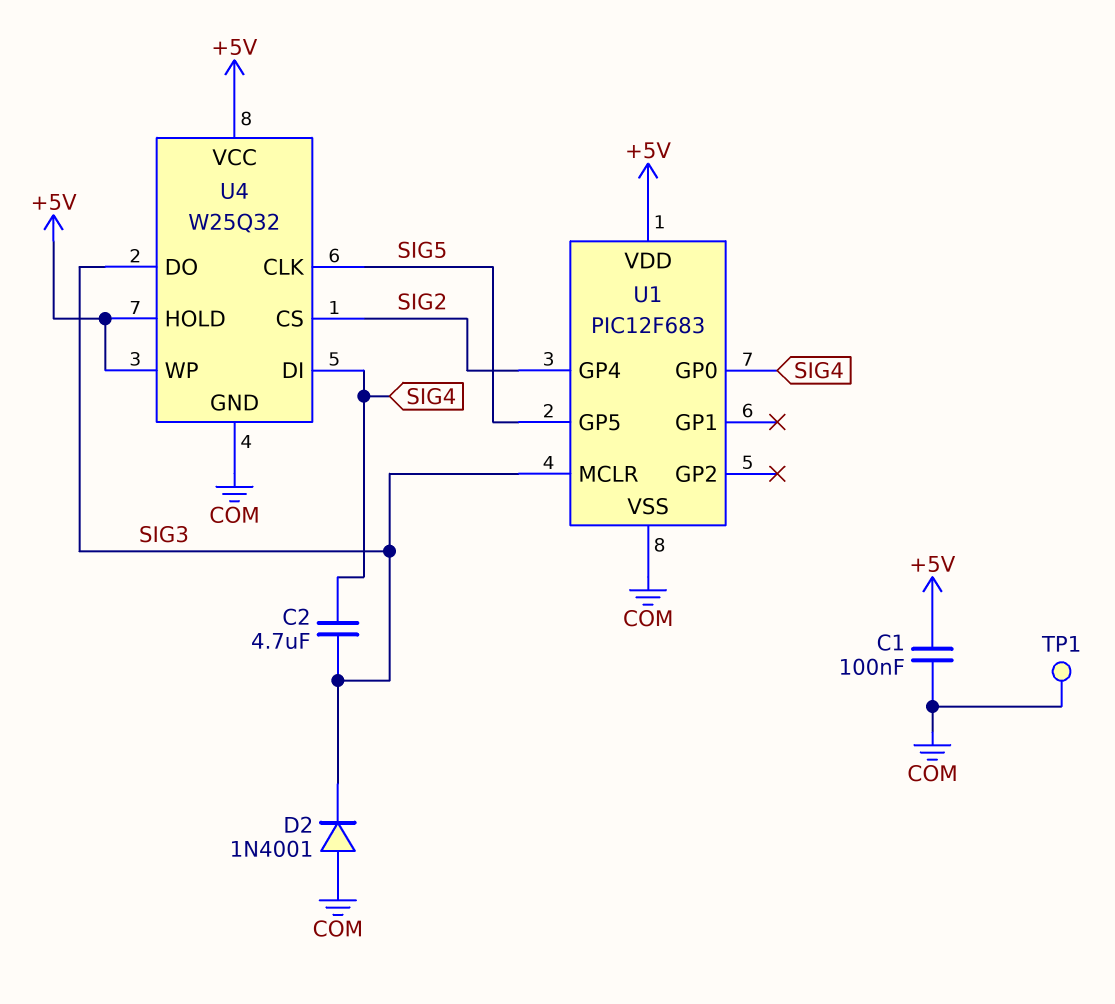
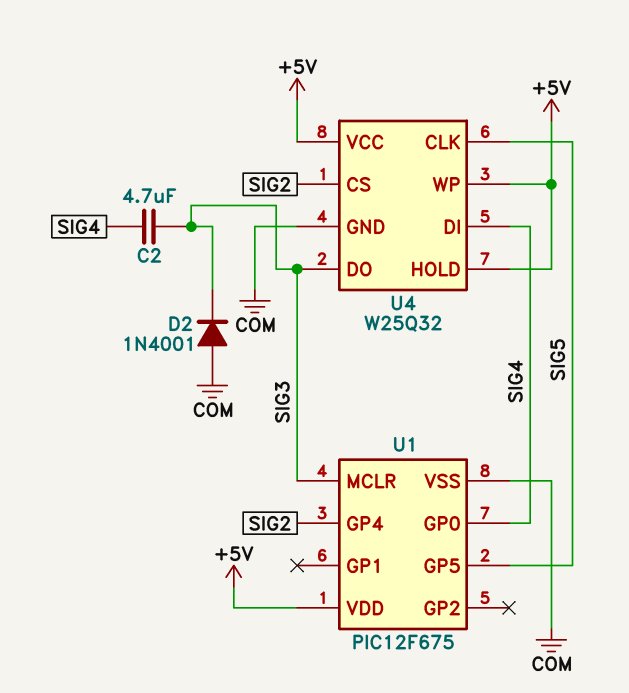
C1: 100nF (+5V, COM) -> none
TP1: test point (COM) -> none
U1: PIC12F683 -> PIC12F675

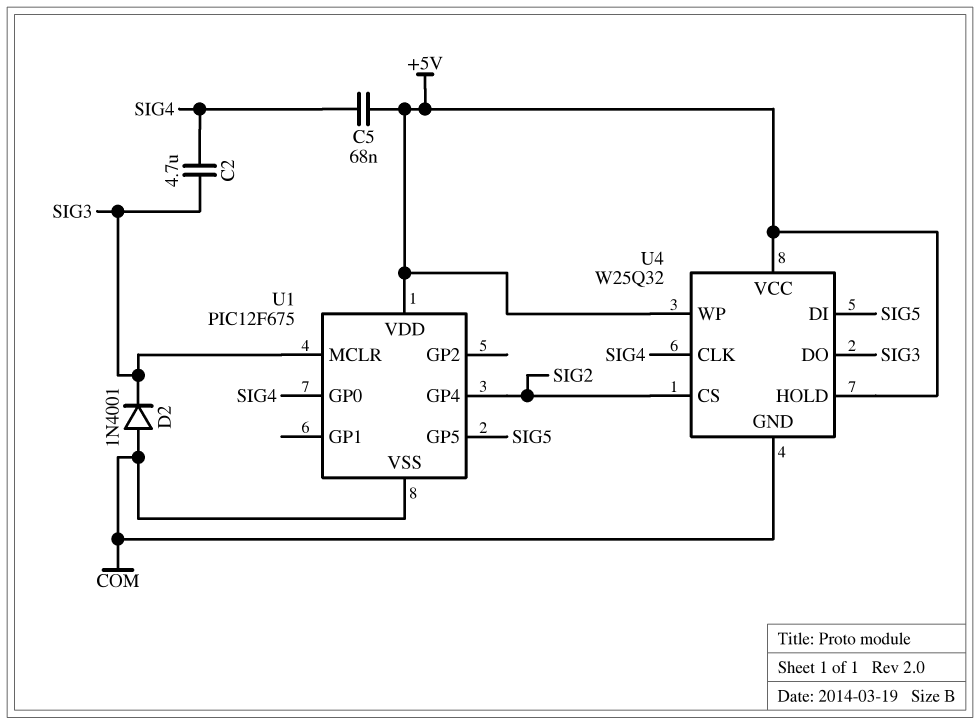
C5: none -> 68nF (+5V, SIG4)
U4 pin CLK: SIG5 -> SIG4
U4 pin DI: SIG4 -> SIG5

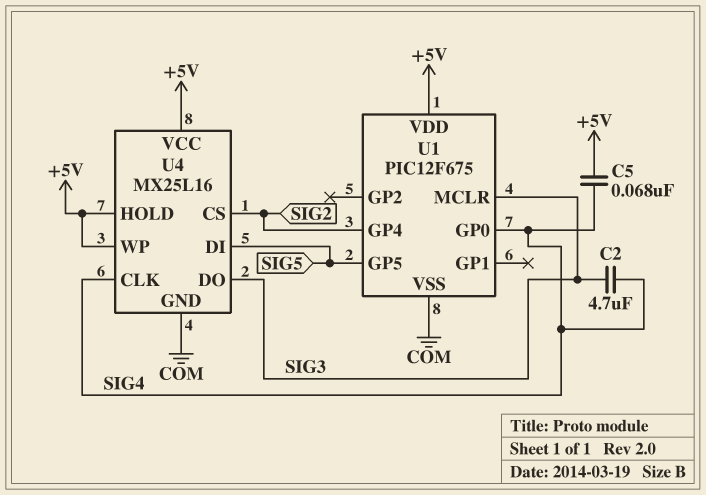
D2: diode 1N4001 (A COM, K SIG3) -> none
U4: W25Q32 -> MX25L16

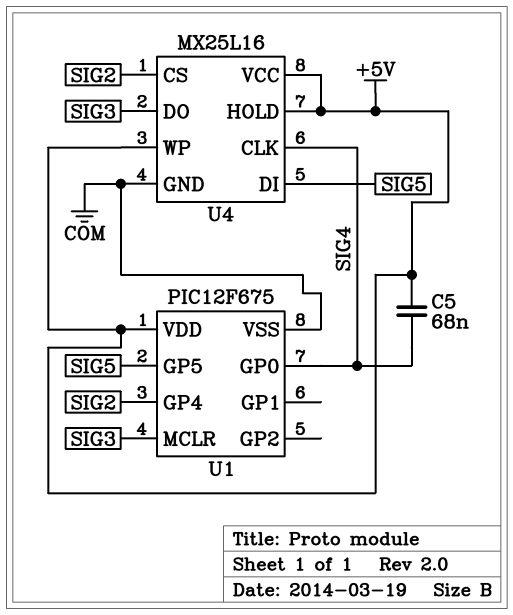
C2: 4.7uF (SIG3, SIG4) -> none

